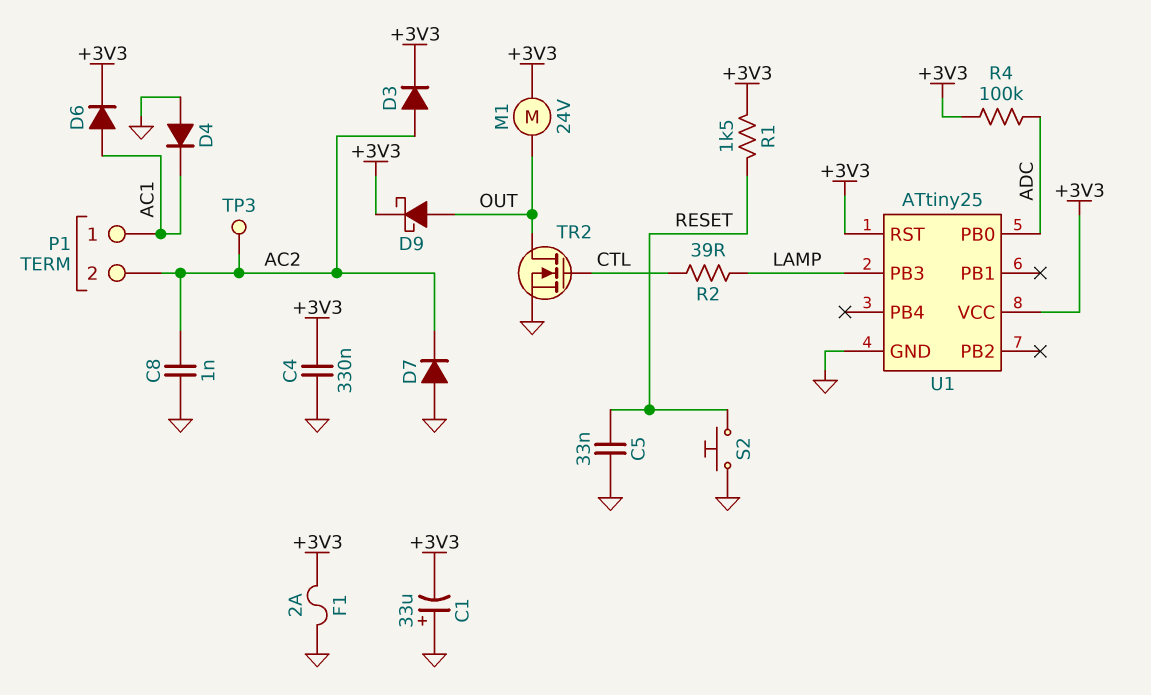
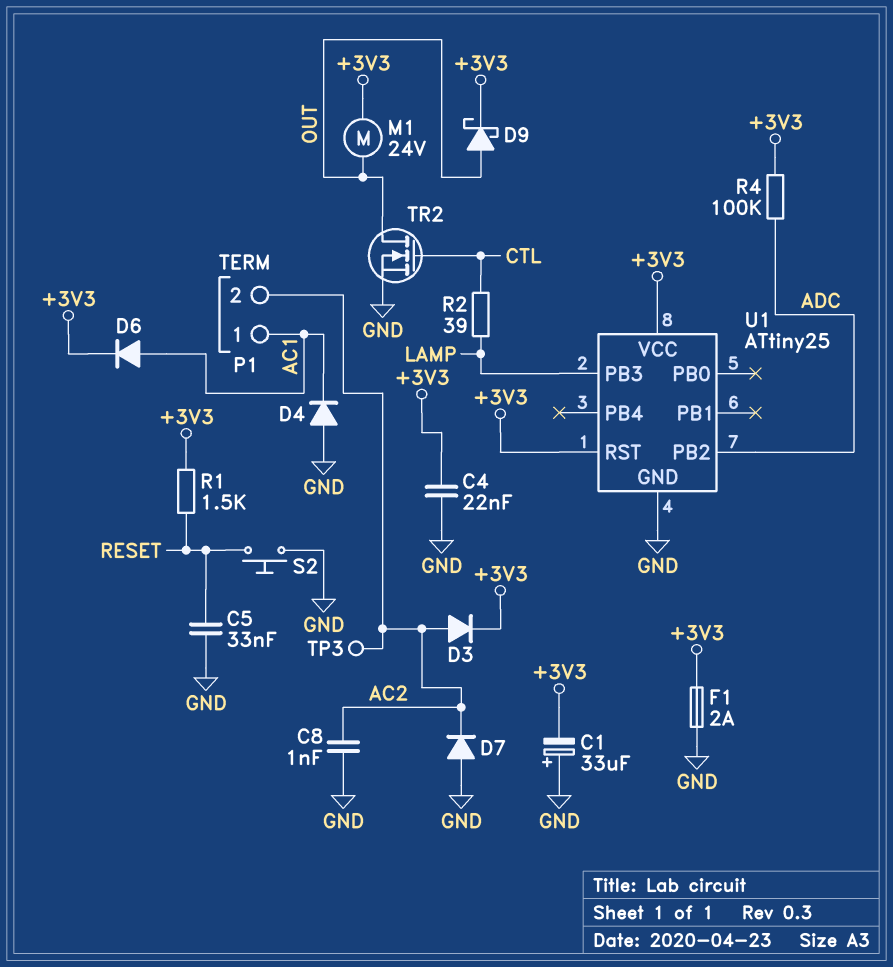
C4: 330nF (+3V3, GND) -> 22nF (+3V3, GND)
U1 pin PB0: ADC -> none
U1 pin PB2: none -> ADC

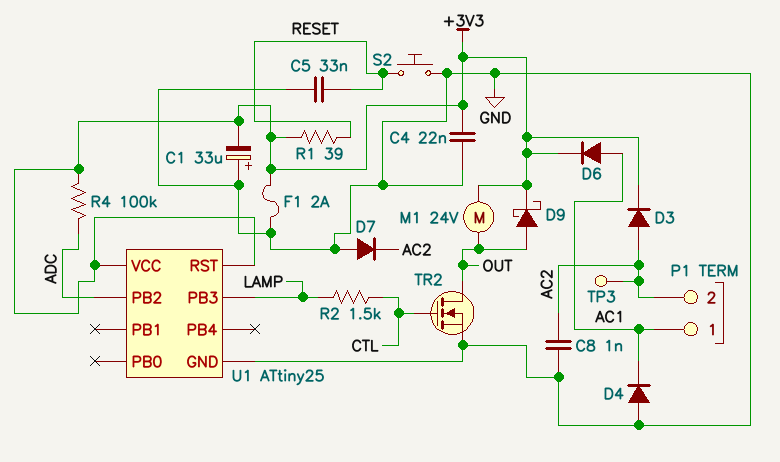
R1: 1.5k (+3V3, RESET) -> 39 (+3V3, RESET)
R2: 39 (CTL, LAMP) -> 1.5k (CTL, LAMP)

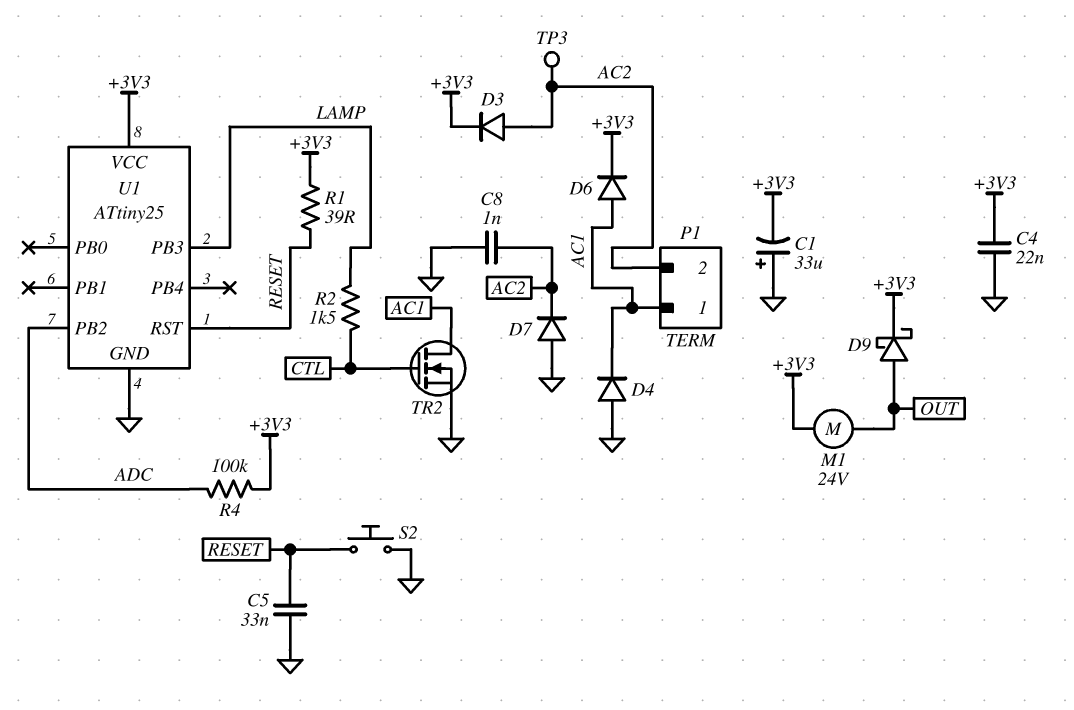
F1: 2A (+3V3, GND) -> none
TR2: NMOS (G CTL, D OUT, S GND) -> NMOS (G CTL, D AC1, S GND)
U1 pin RST: +3V3 -> RESET

